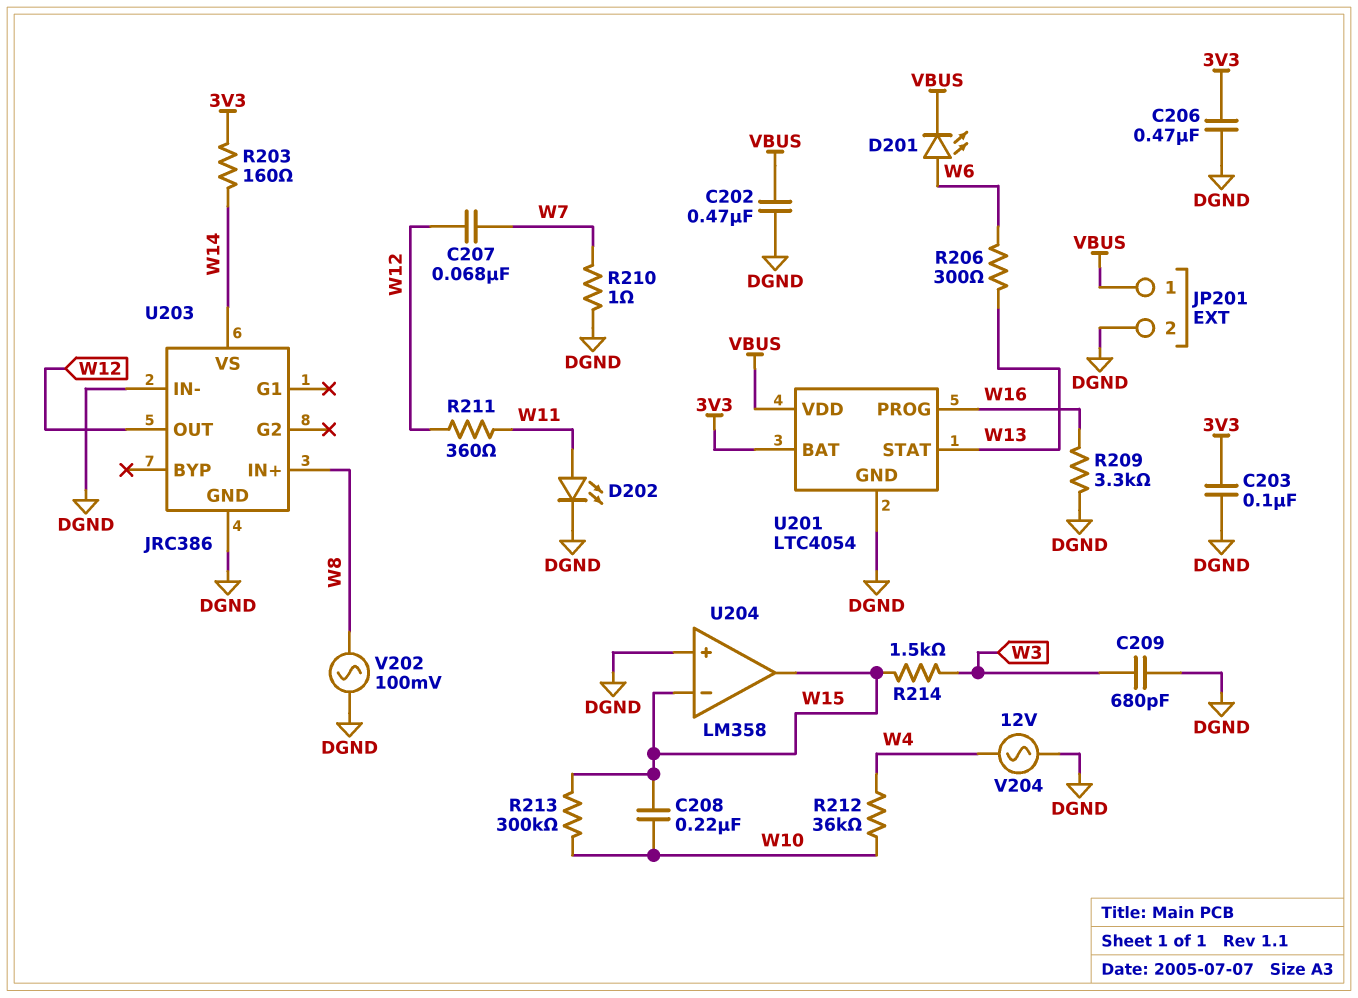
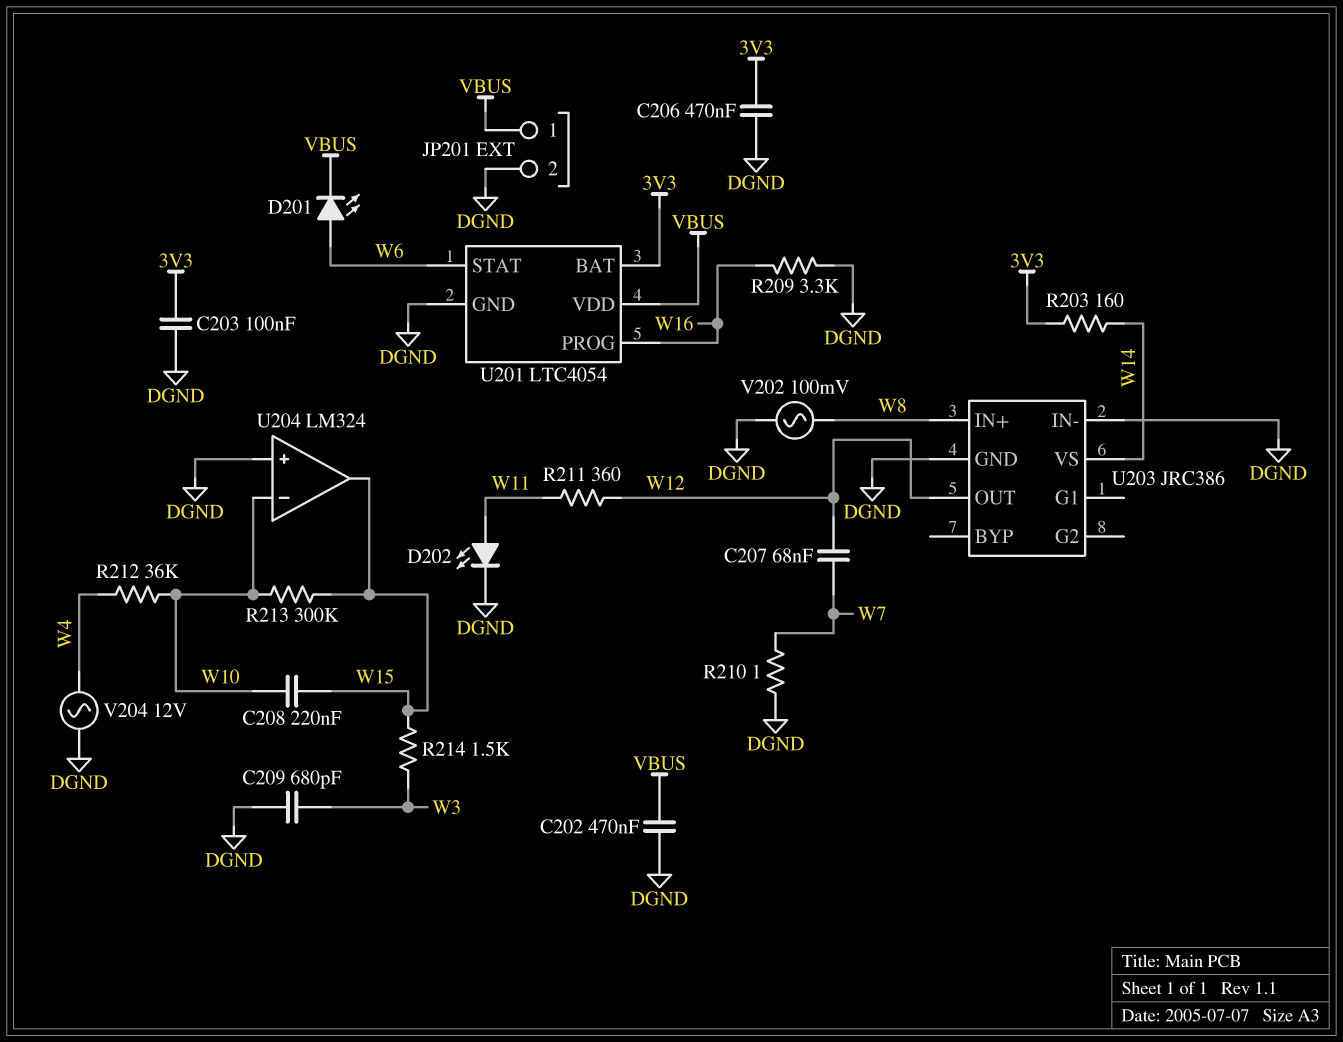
R206: 300 (W6, W13) -> none
U201 pin STAT: W13 -> W6
U204: LM358 -> LM324
U204 pin in-: W15 -> W10

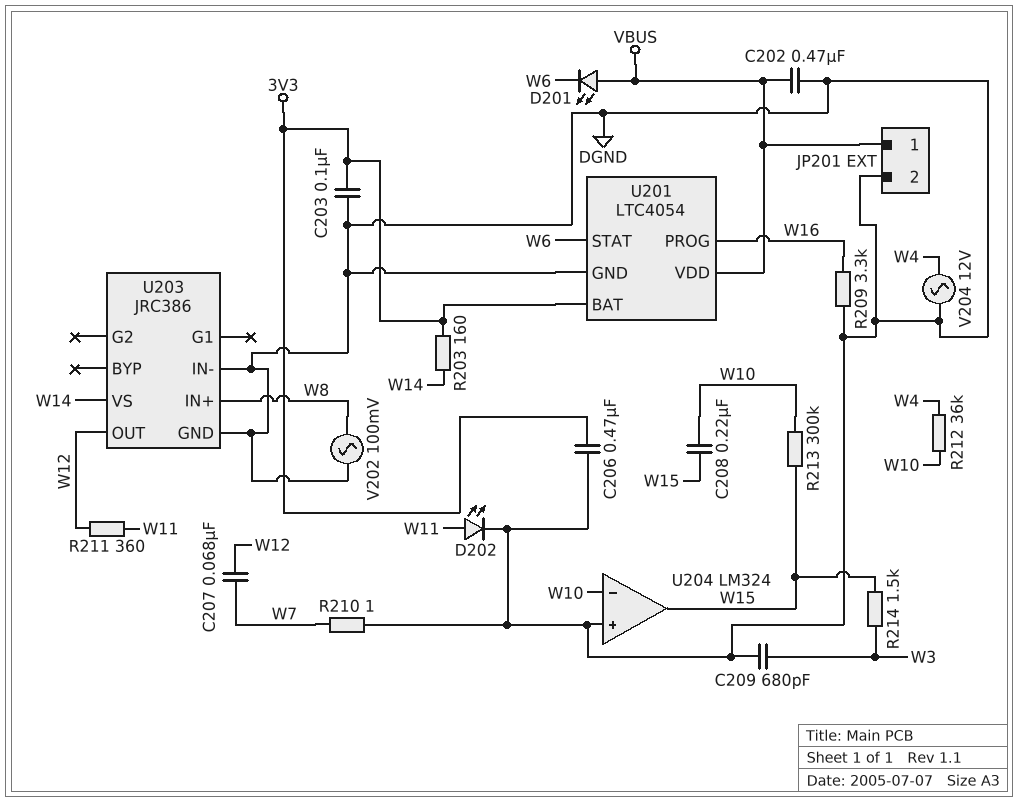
D201: LED (A W6, K VBUS) -> LED (A VBUS, K W6)

